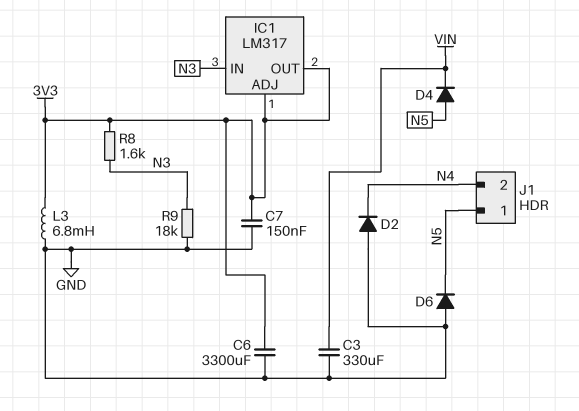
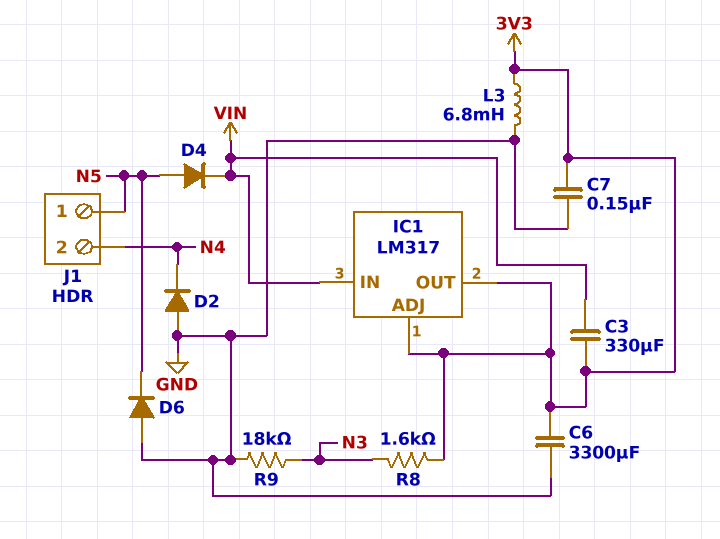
C3: 330uF (GND, VIN) -> 330uF (3V3, VIN)
IC1 pin IN: N3 -> VIN

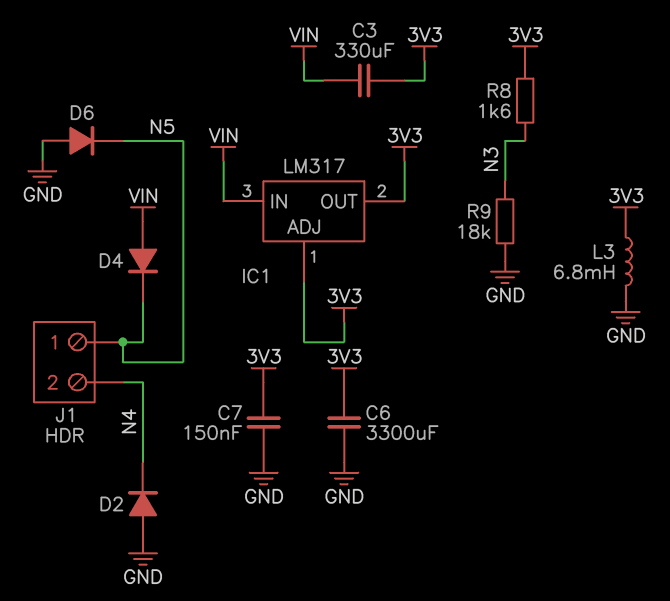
D4: diode (A N5, K VIN) -> diode (A VIN, K N5)

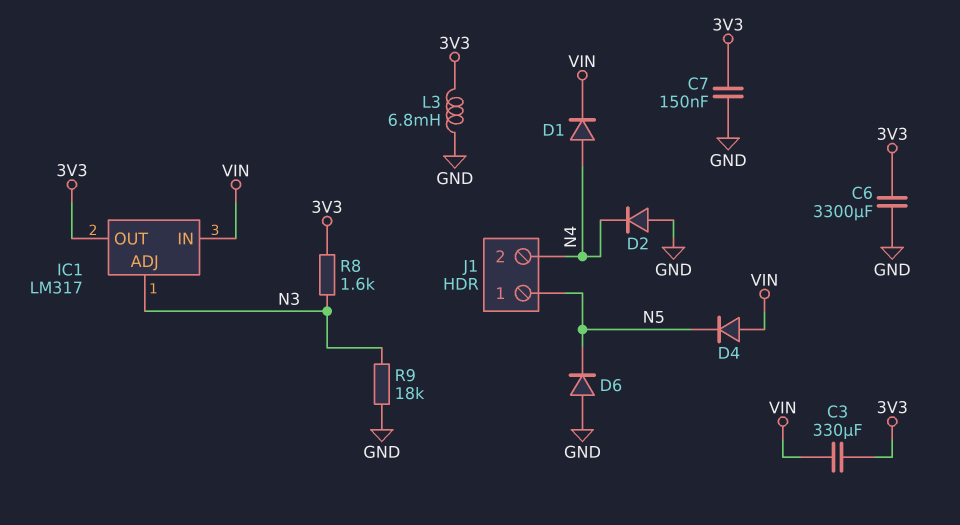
D1: none -> diode (A N4, K VIN)
IC1 pin ADJ: 3V3 -> N3

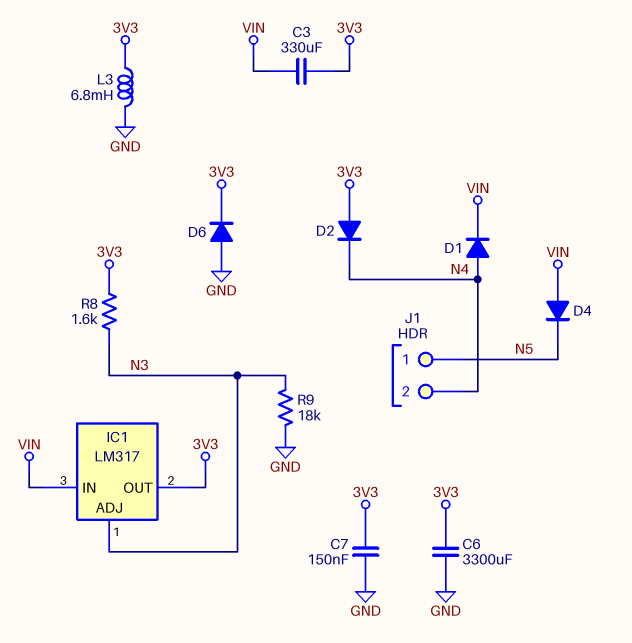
D2: diode (A GND, K N4) -> diode (A 3V3, K N4)
D6: diode (A GND, K N5) -> diode (A GND, K 3V3)

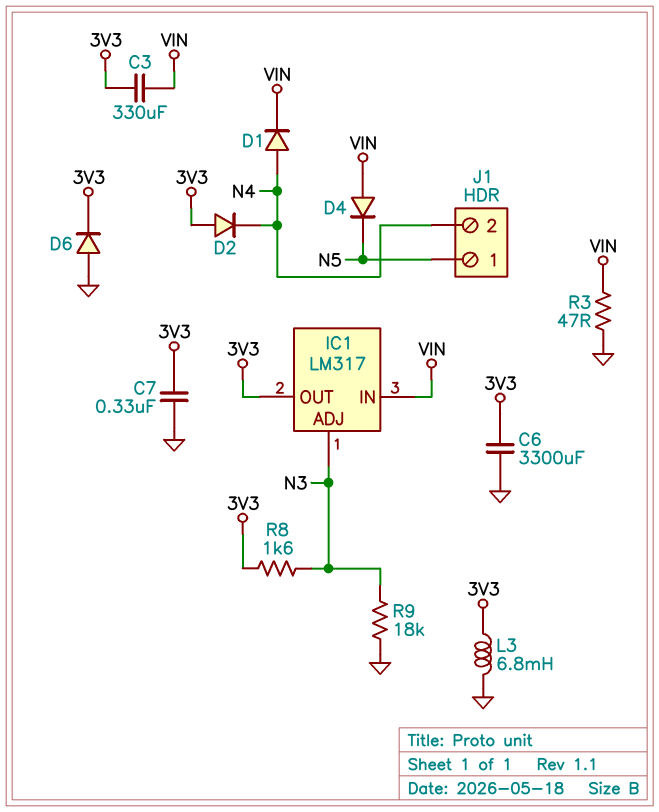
C7: 150nF (3V3, GND) -> 330nF (3V3, GND)
R3: none -> 47 (GND, VIN)

